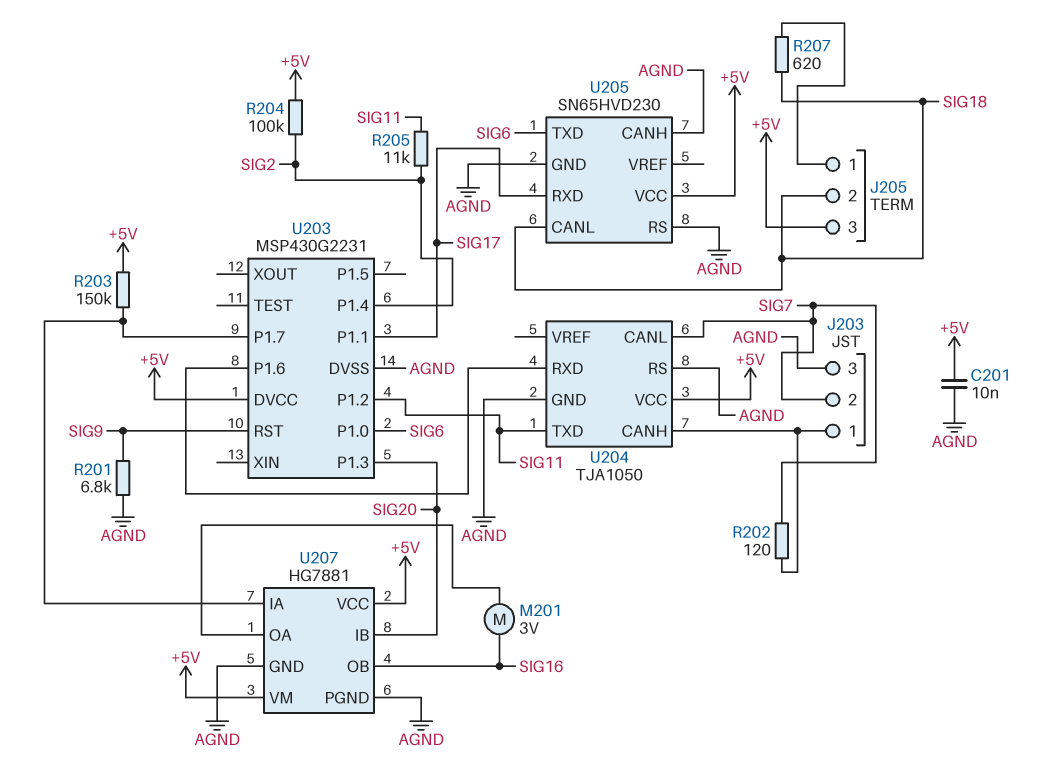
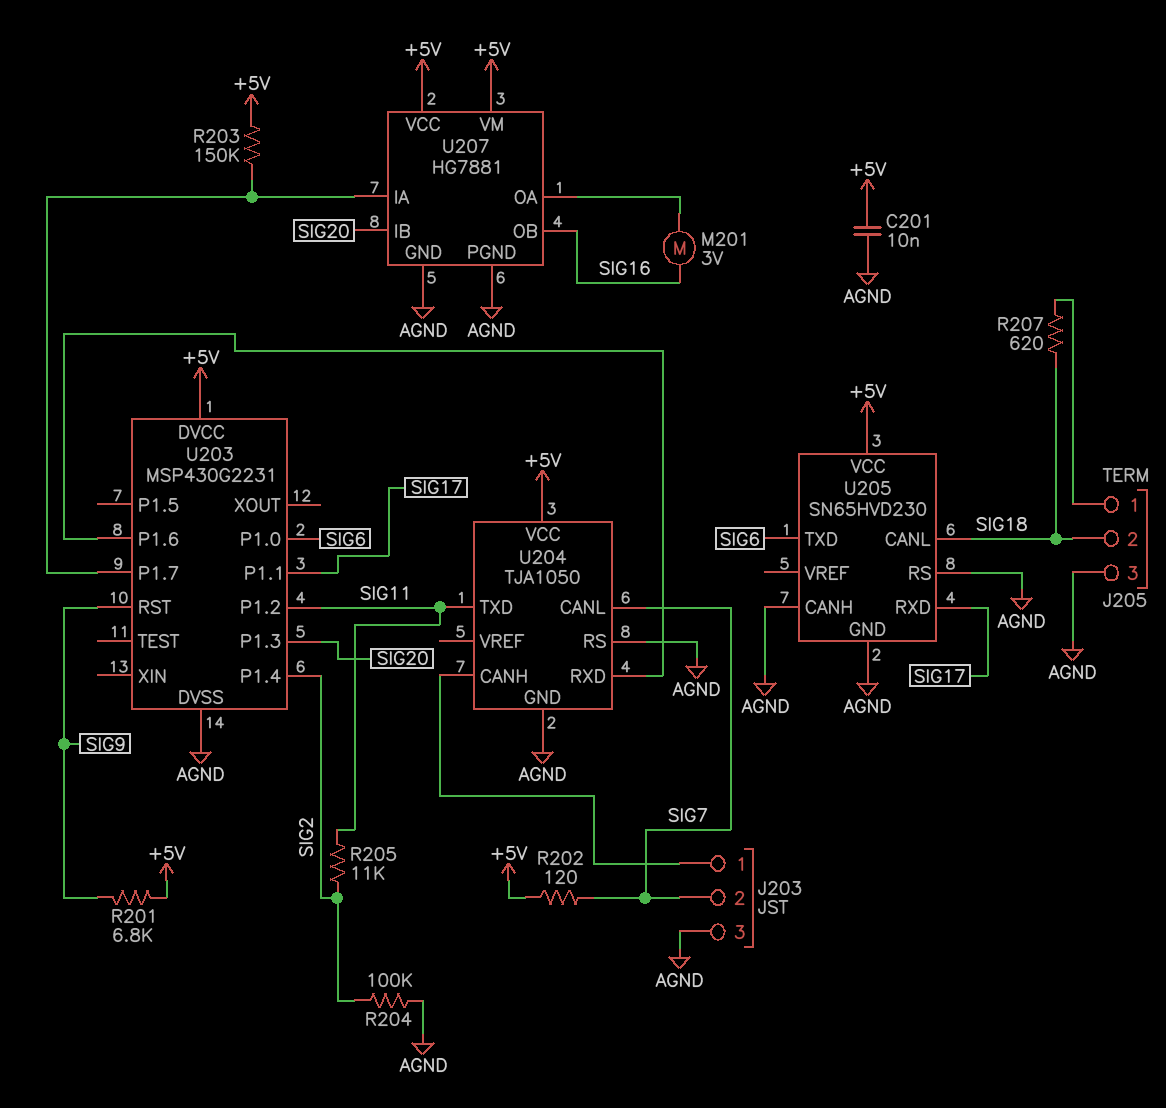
J205 pin 3: +5V -> AGND
R201: 6.8k (AGND, SIG9) -> 6.8k (+5V, SIG9)
R202: 120 (J203/1, SIG7) -> 120 (+5V, SIG7)
R204: 100k (+5V, SIG2) -> 100k (AGND, SIG2)

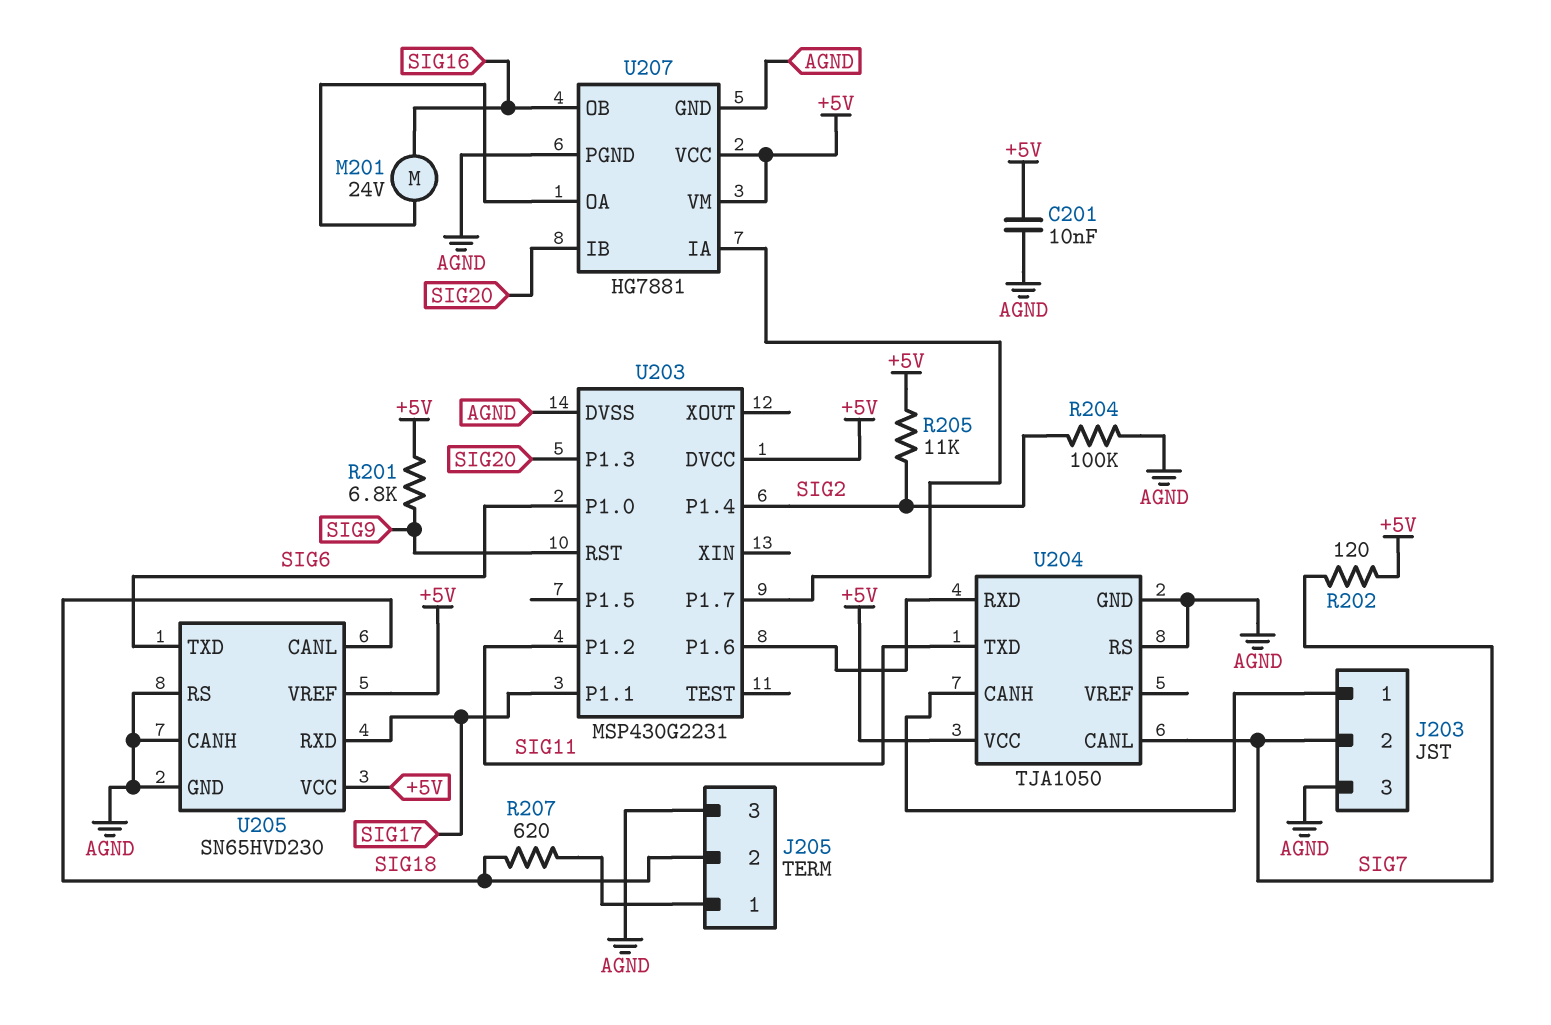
M201: motor 3V (SIG16, U207/OA) -> motor 24V (SIG16, U207/OA)
R203: 150k (+5V, U203/P1.7) -> none
R205: 11k (SIG2, SIG11) -> 11k (+5V, SIG2)
U205 pin VREF: none -> +5V

